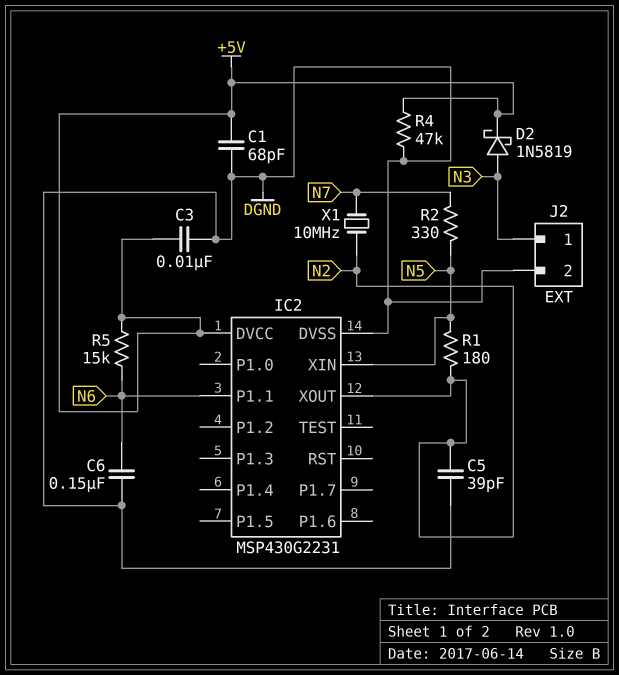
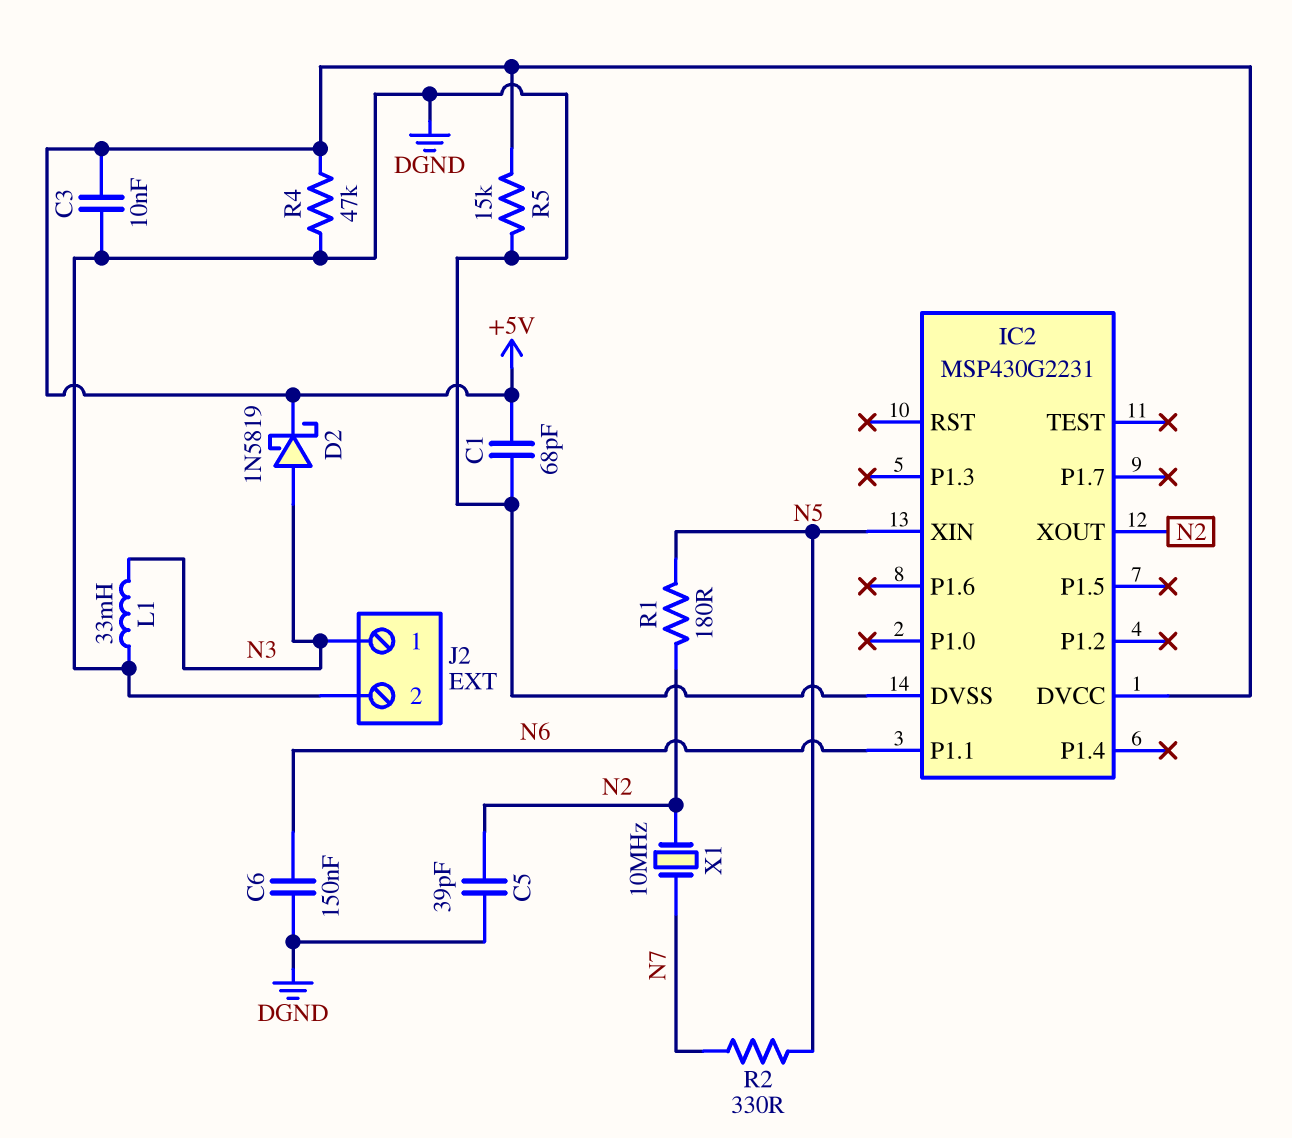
L1: none -> 33mH (DGND, N3)
R5: 15k (+5V, N6) -> 15k (+5V, DGND)

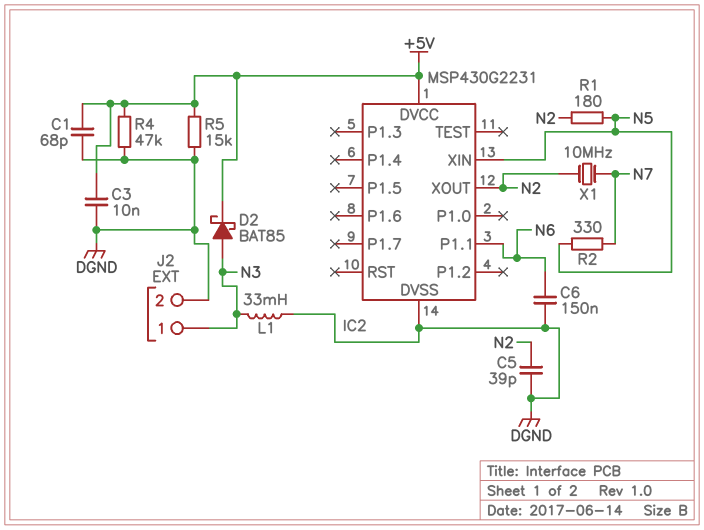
D2: schottky 1N5819 (A N3, K +5V) -> schottky BAT85 (A N3, K +5V)

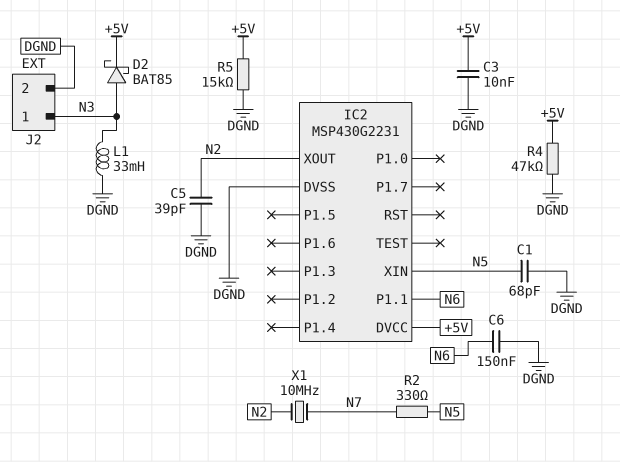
C1: 68pF (+5V, DGND) -> 68pF (DGND, N5)
R1: 180 (N2, N5) -> none

